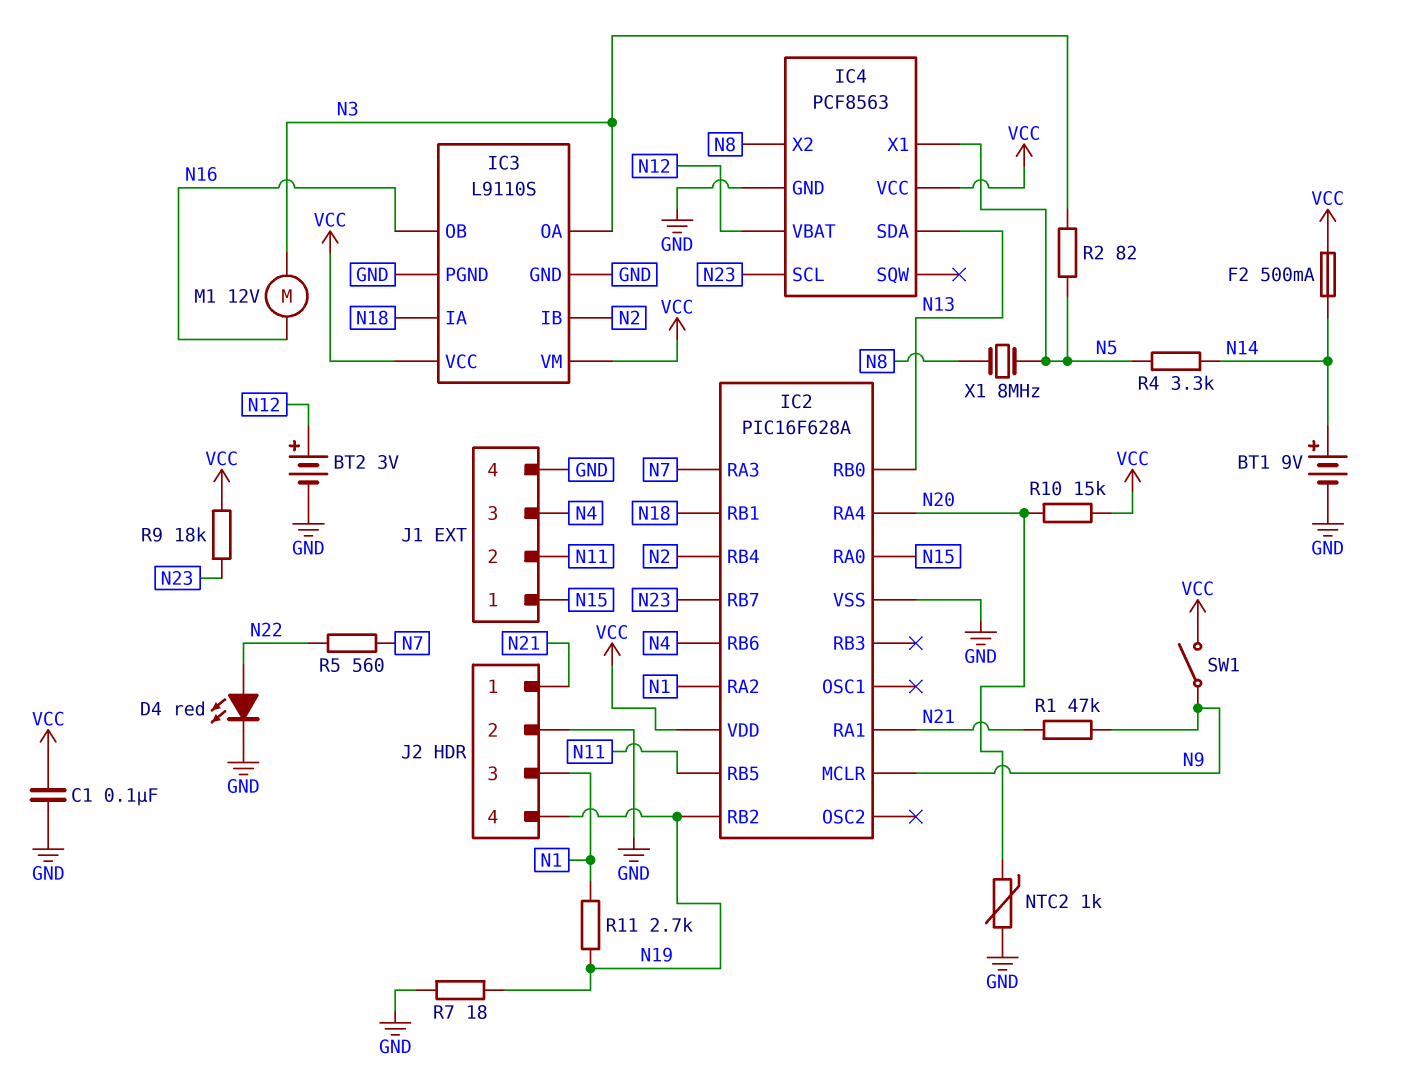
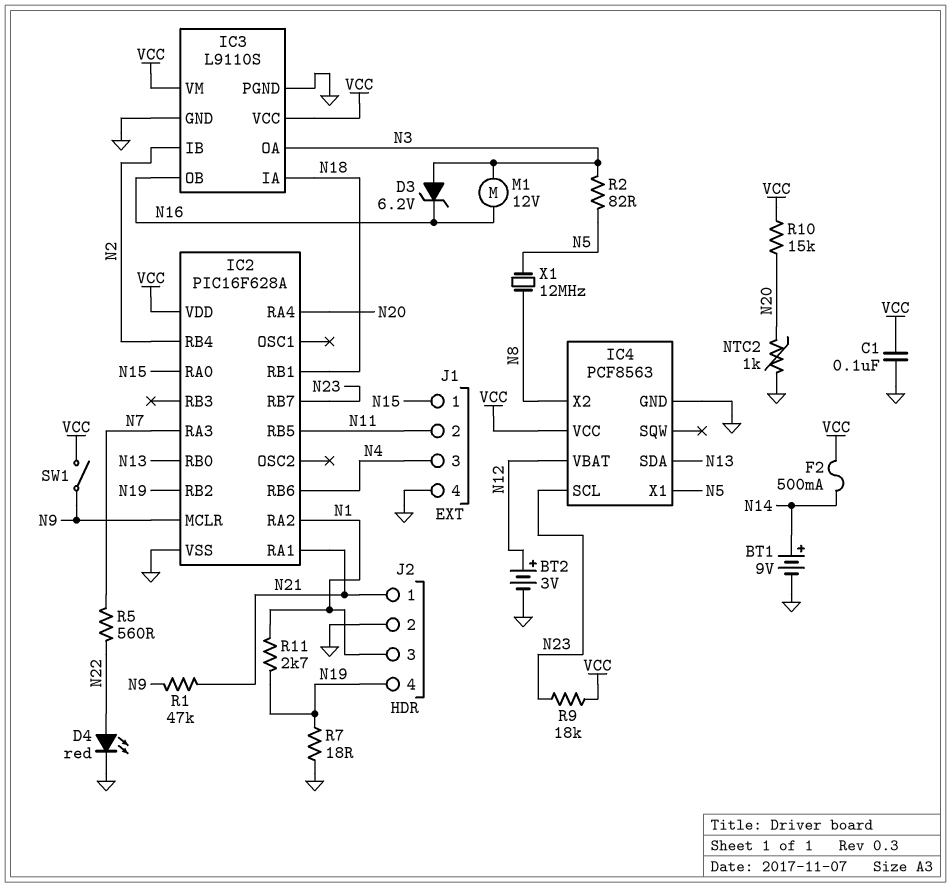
D3: none -> zener 6.2V (A N3, K N16)
R4: 3.3k (N5, N14) -> none
X1: 8MHz (N5, N8) -> 12MHz (N5, N8)

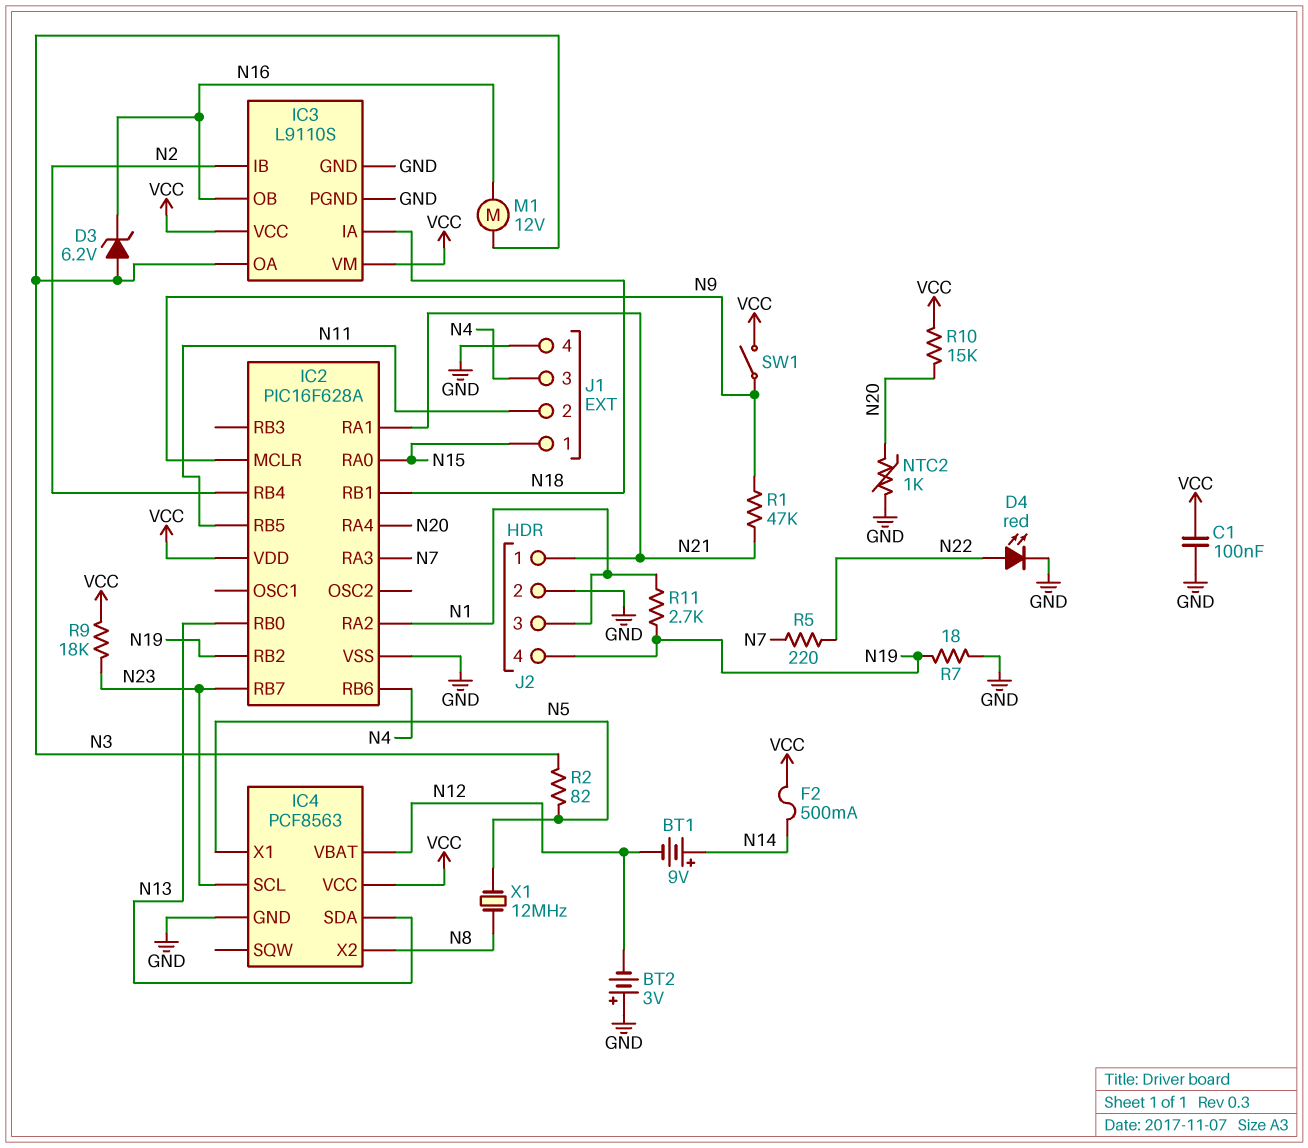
BT1: 9V (plus N14, minus GND) -> 9V (plus N14, minus N12)
BT2: 3V (plus N12, minus GND) -> 3V (plus GND, minus N12)
R5: 560 (N7, N22) -> 220 (N7, N22)

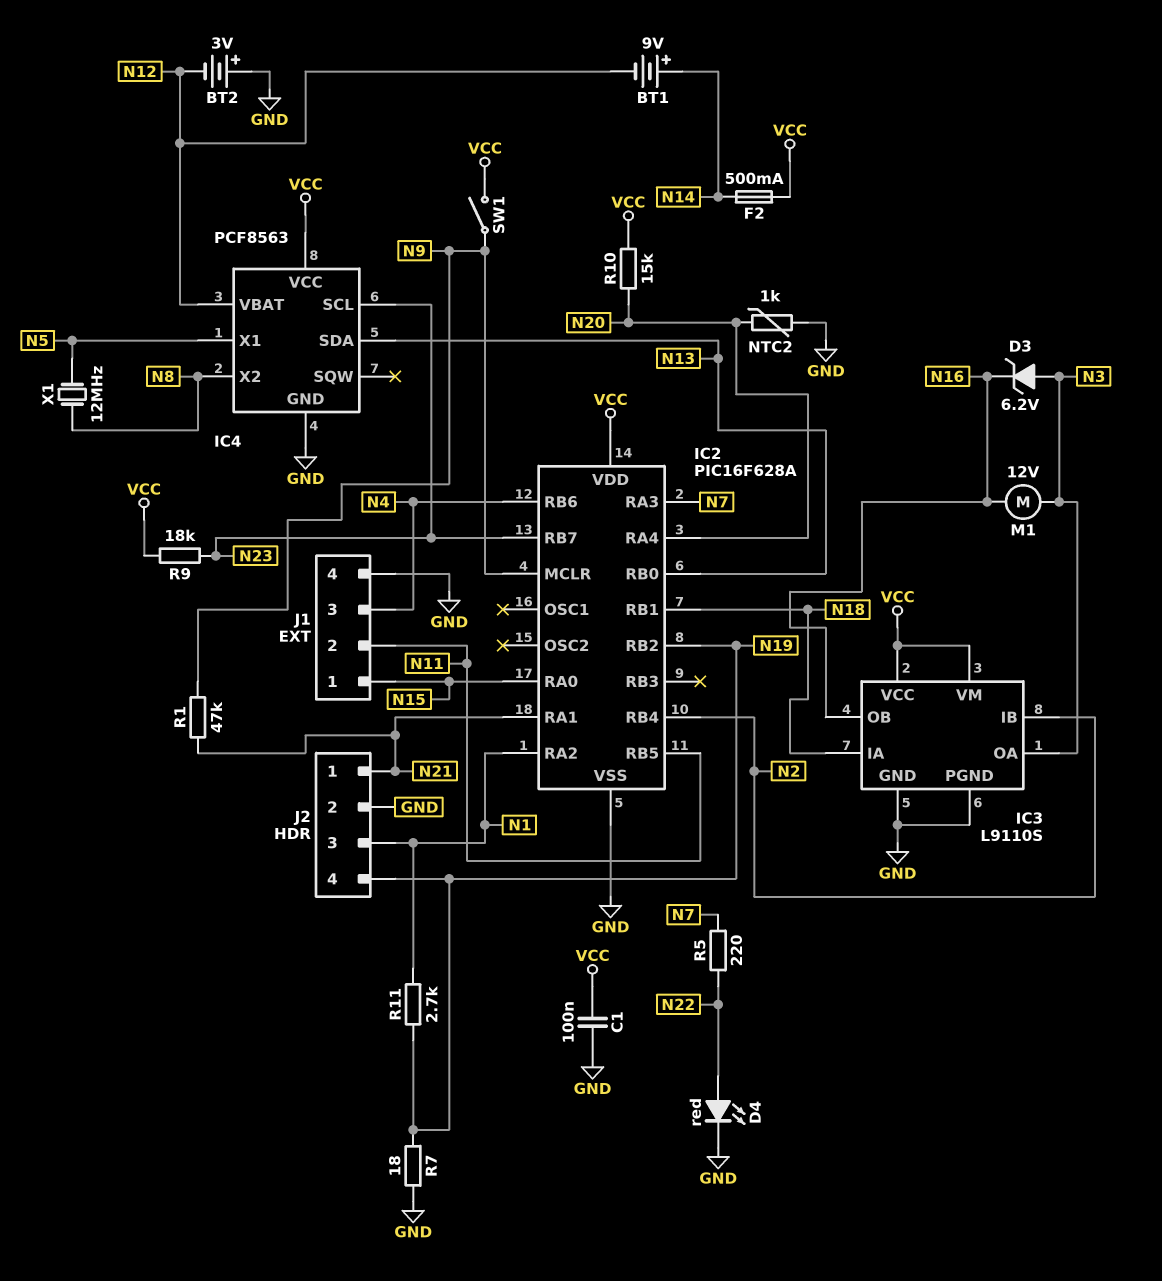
R2: 82 (N3, N5) -> none

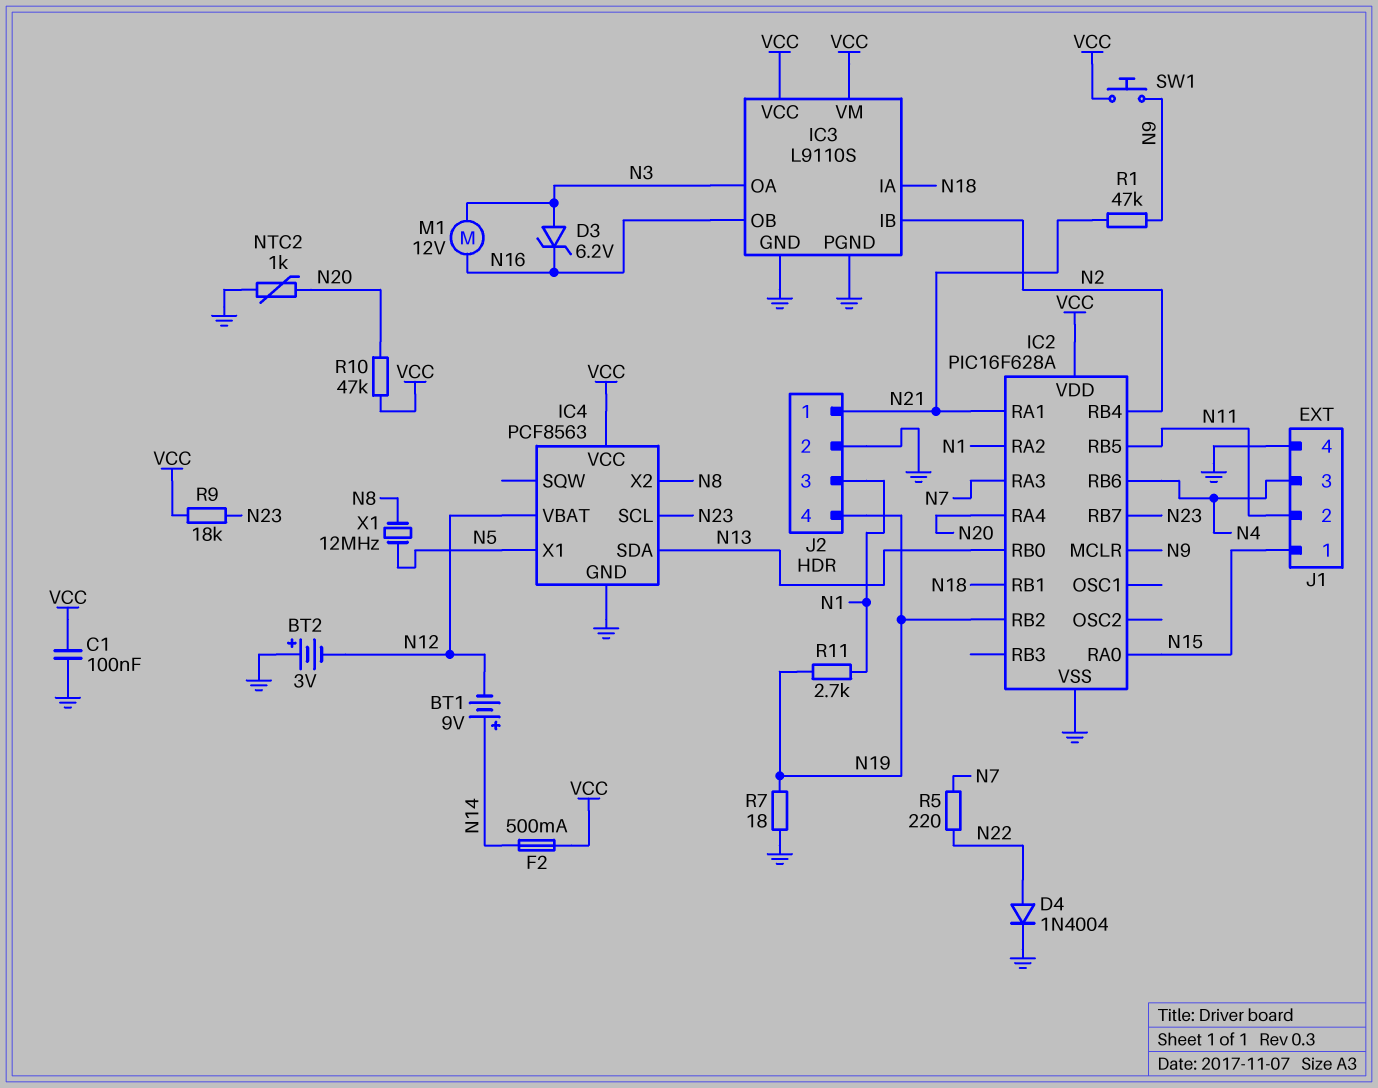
D4: LED red (A N22, K GND) -> diode 1N4004 (A N22, K GND)
R10: 15k (N20, VCC) -> 47k (N20, VCC)
SW1: switch (N9, VCC) -> button (N9, VCC)

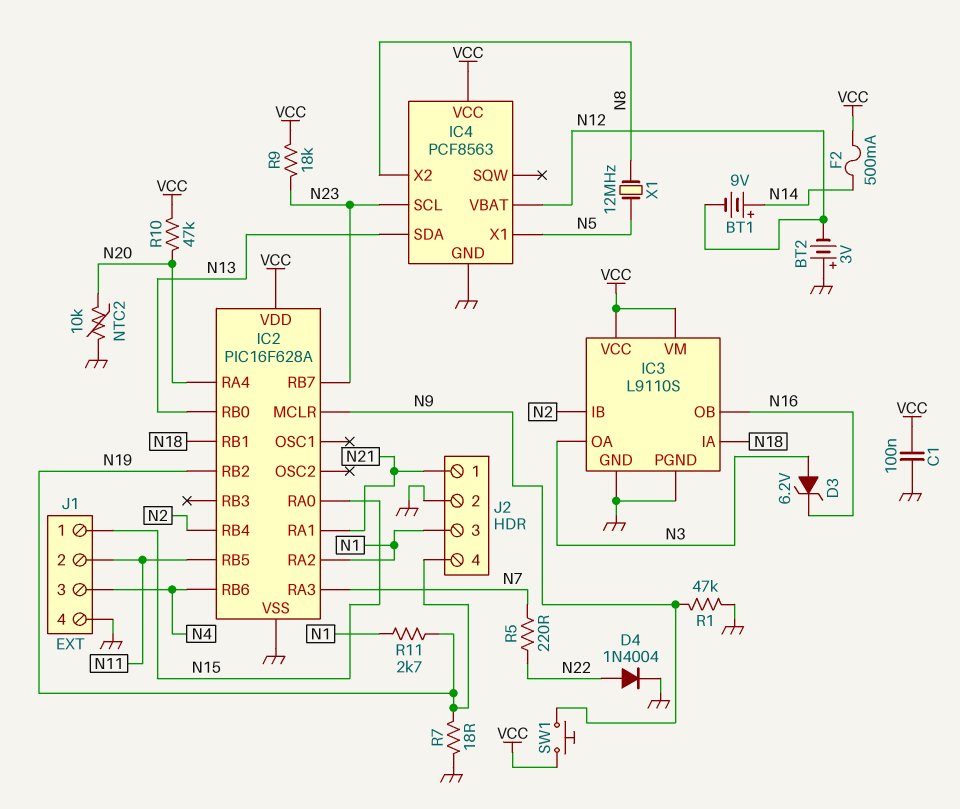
M1: motor 12V (N3, N16) -> none
NTC2: 1k (GND, N20) -> 10k (GND, N20)
R1: 47k (N9, N21) -> 47k (GND, N9)

